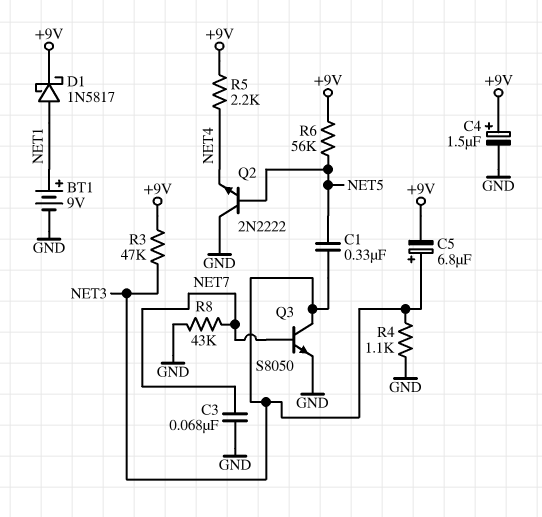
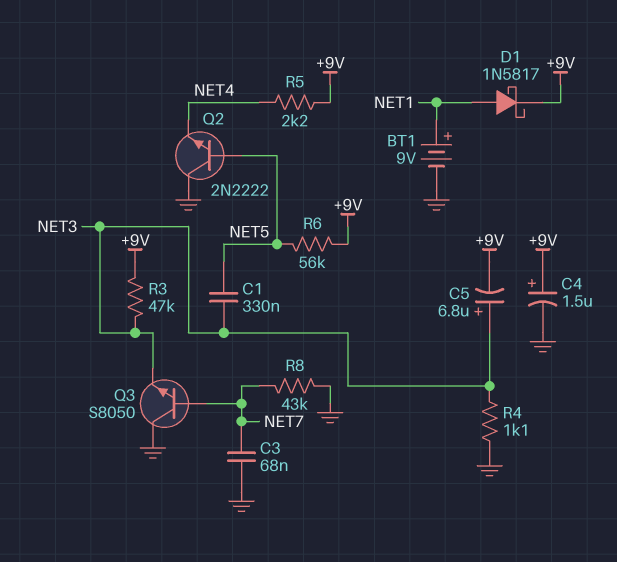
Q3: NPN S8050 (B NET7, C NET3, E GND) -> NPN S8050 (B NET7, C GND, E NET3)

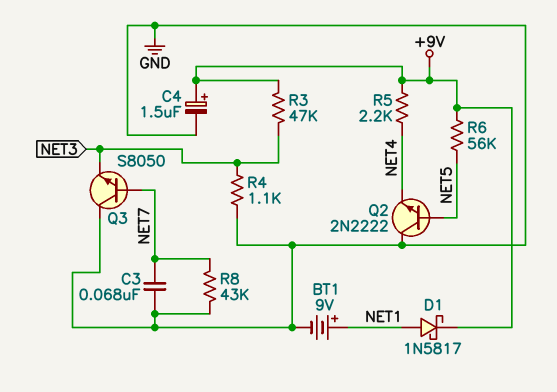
C1: 330nF (NET3, NET5) -> none
C5: 6.8uF (plus NET3, minus +9V) -> none

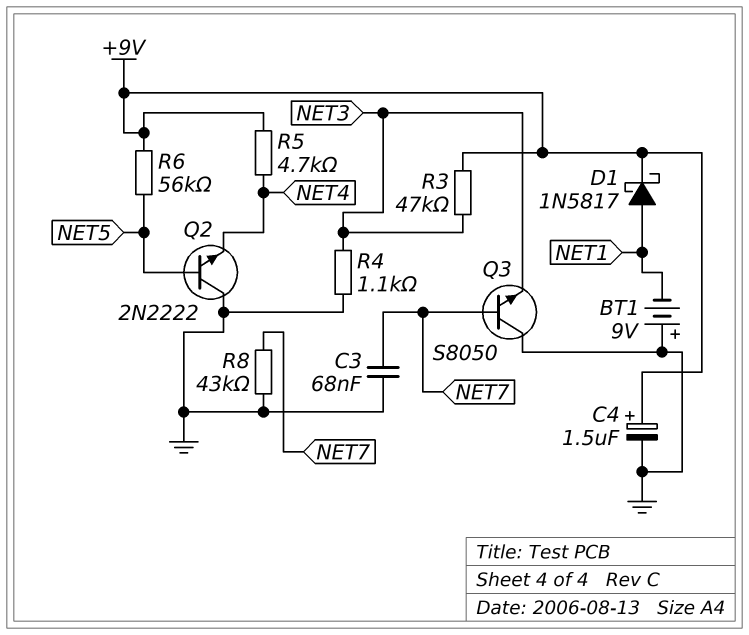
BT1: 9V (plus NET1, minus GND) -> 9V (plus GND, minus NET1)
R5: 2.2k (+9V, NET4) -> 4.7k (+9V, NET4)

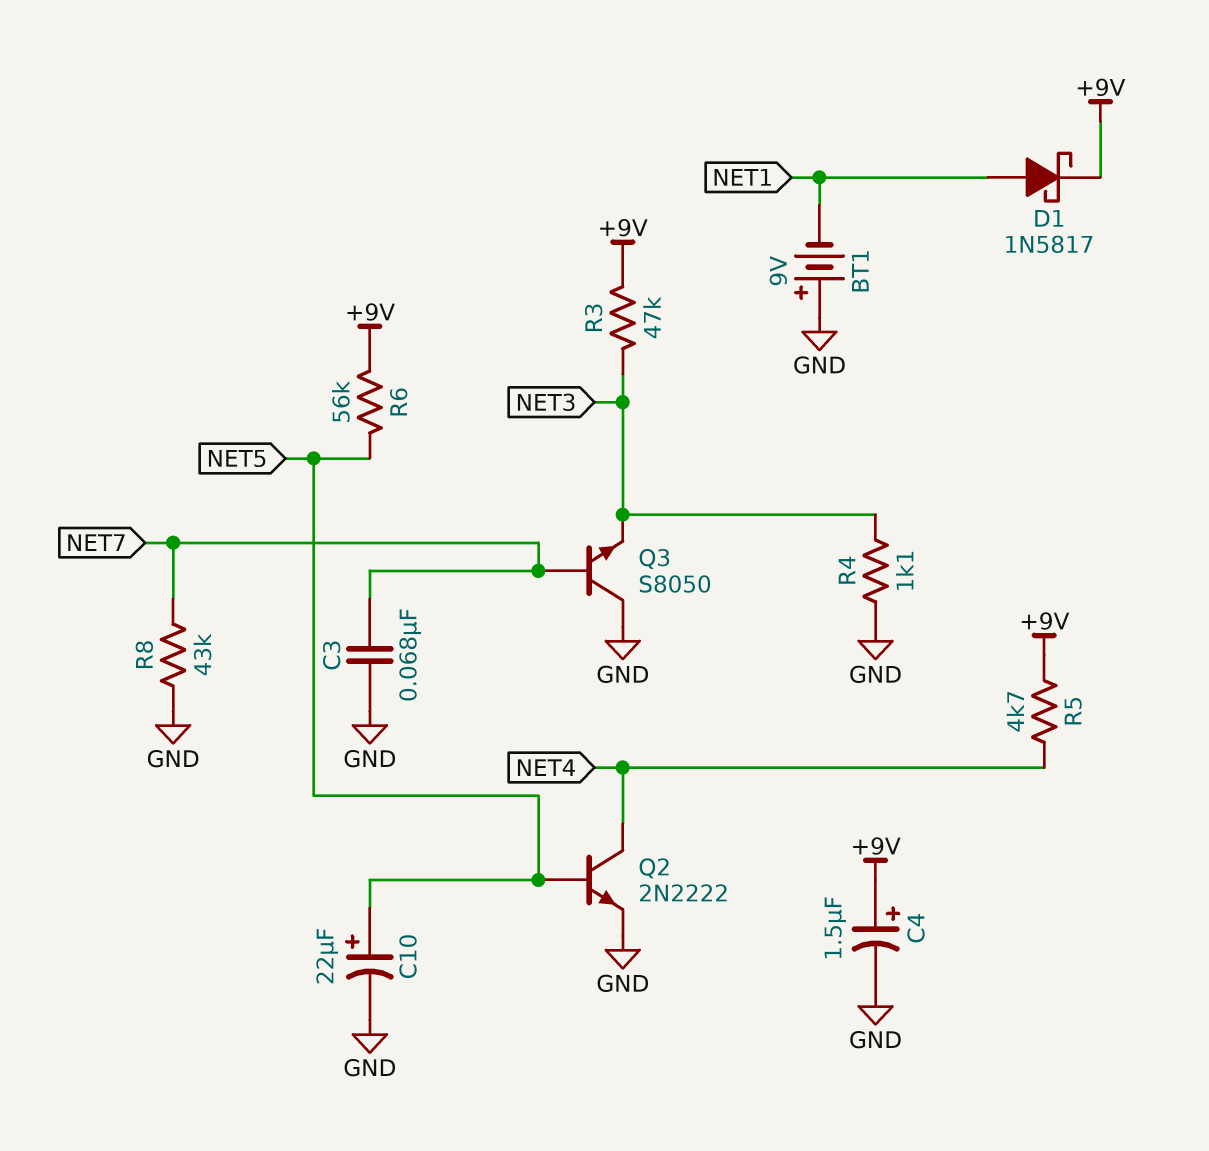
C10: none -> 22uF (plus NET5, minus GND)
Q2: NPN 2N2222 (B NET5, C GND, E NET4) -> NPN 2N2222 (B NET5, C NET4, E GND)

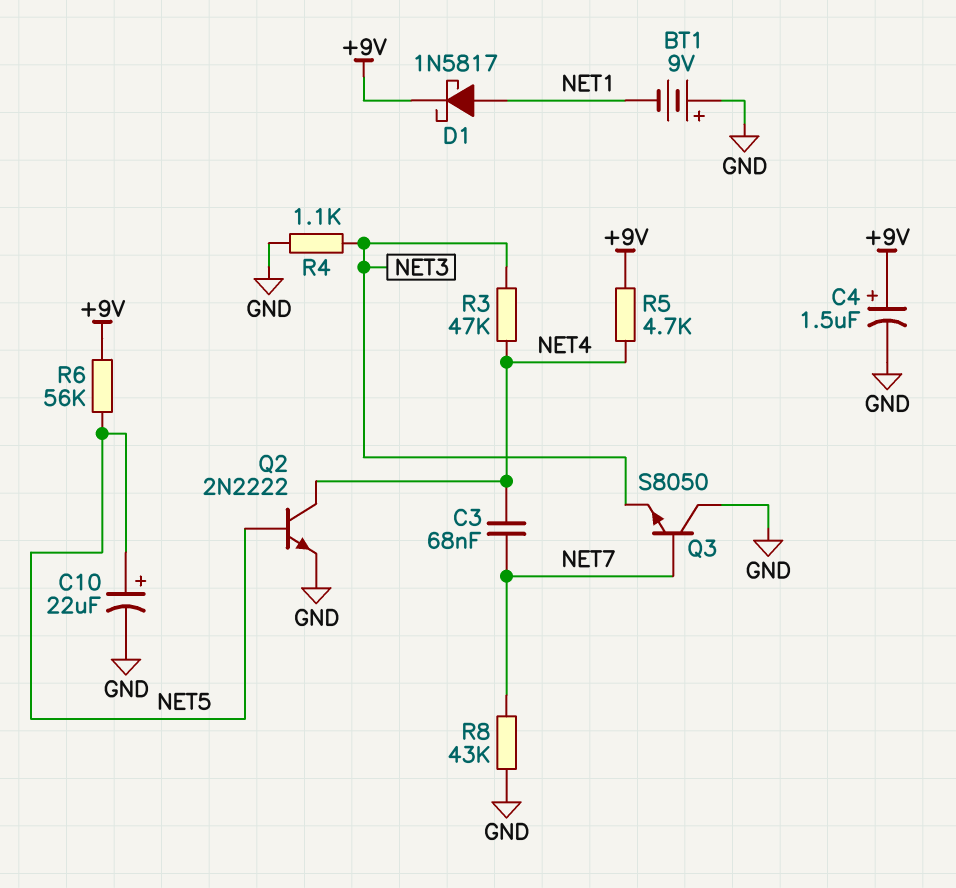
C3: 68nF (GND, NET7) -> 68nF (NET4, NET7)
R3: 47k (+9V, NET3) -> 47k (NET3, NET4)

